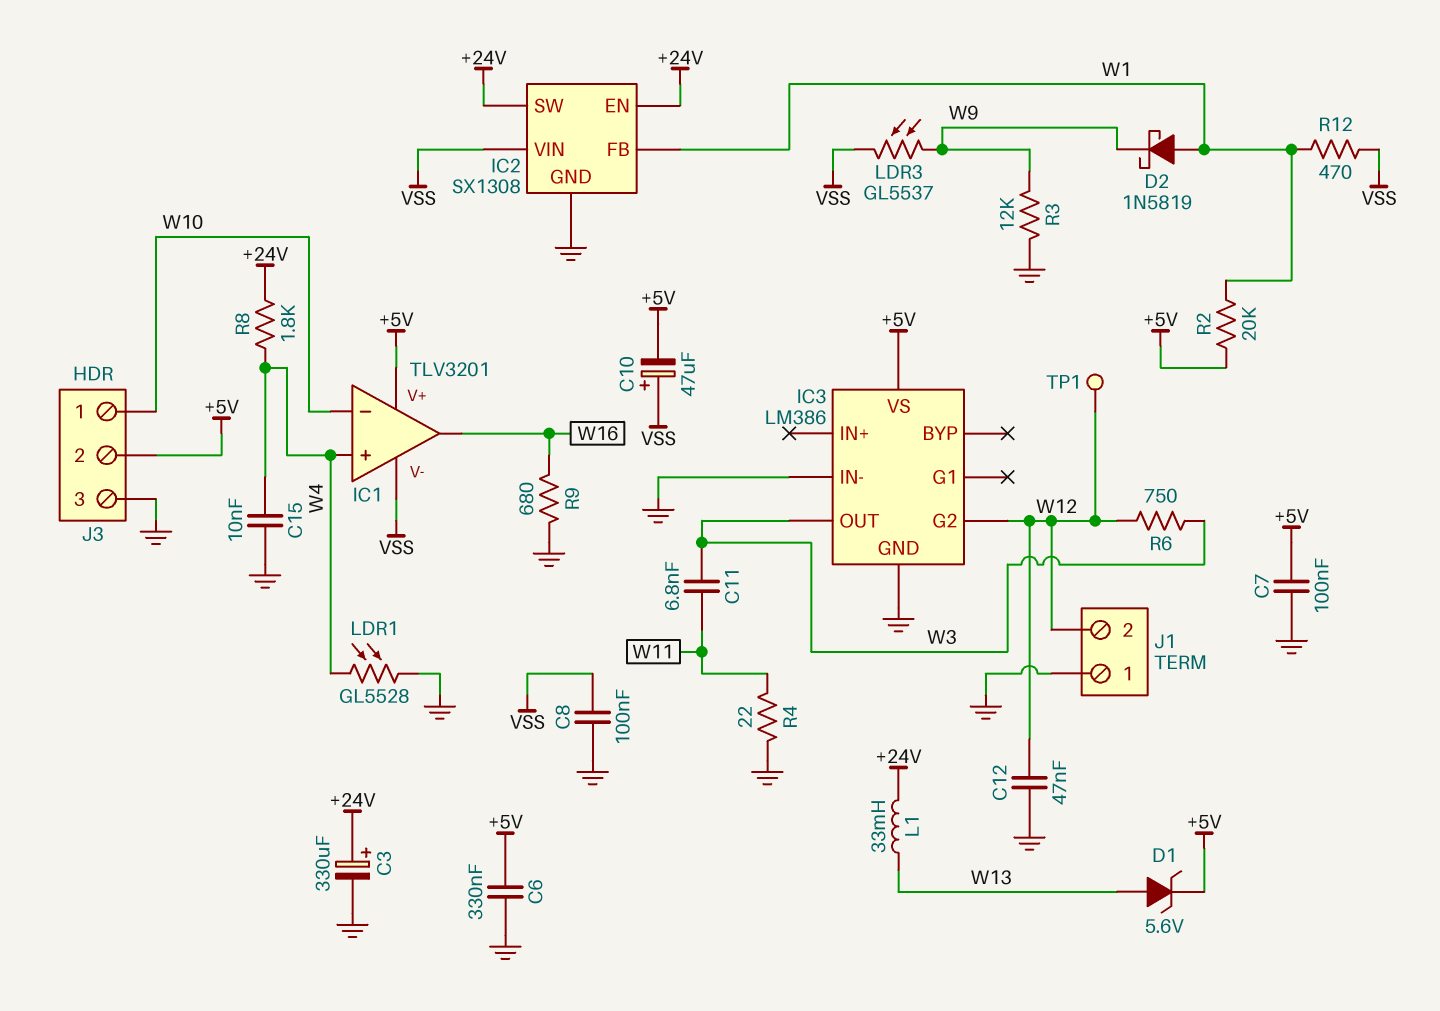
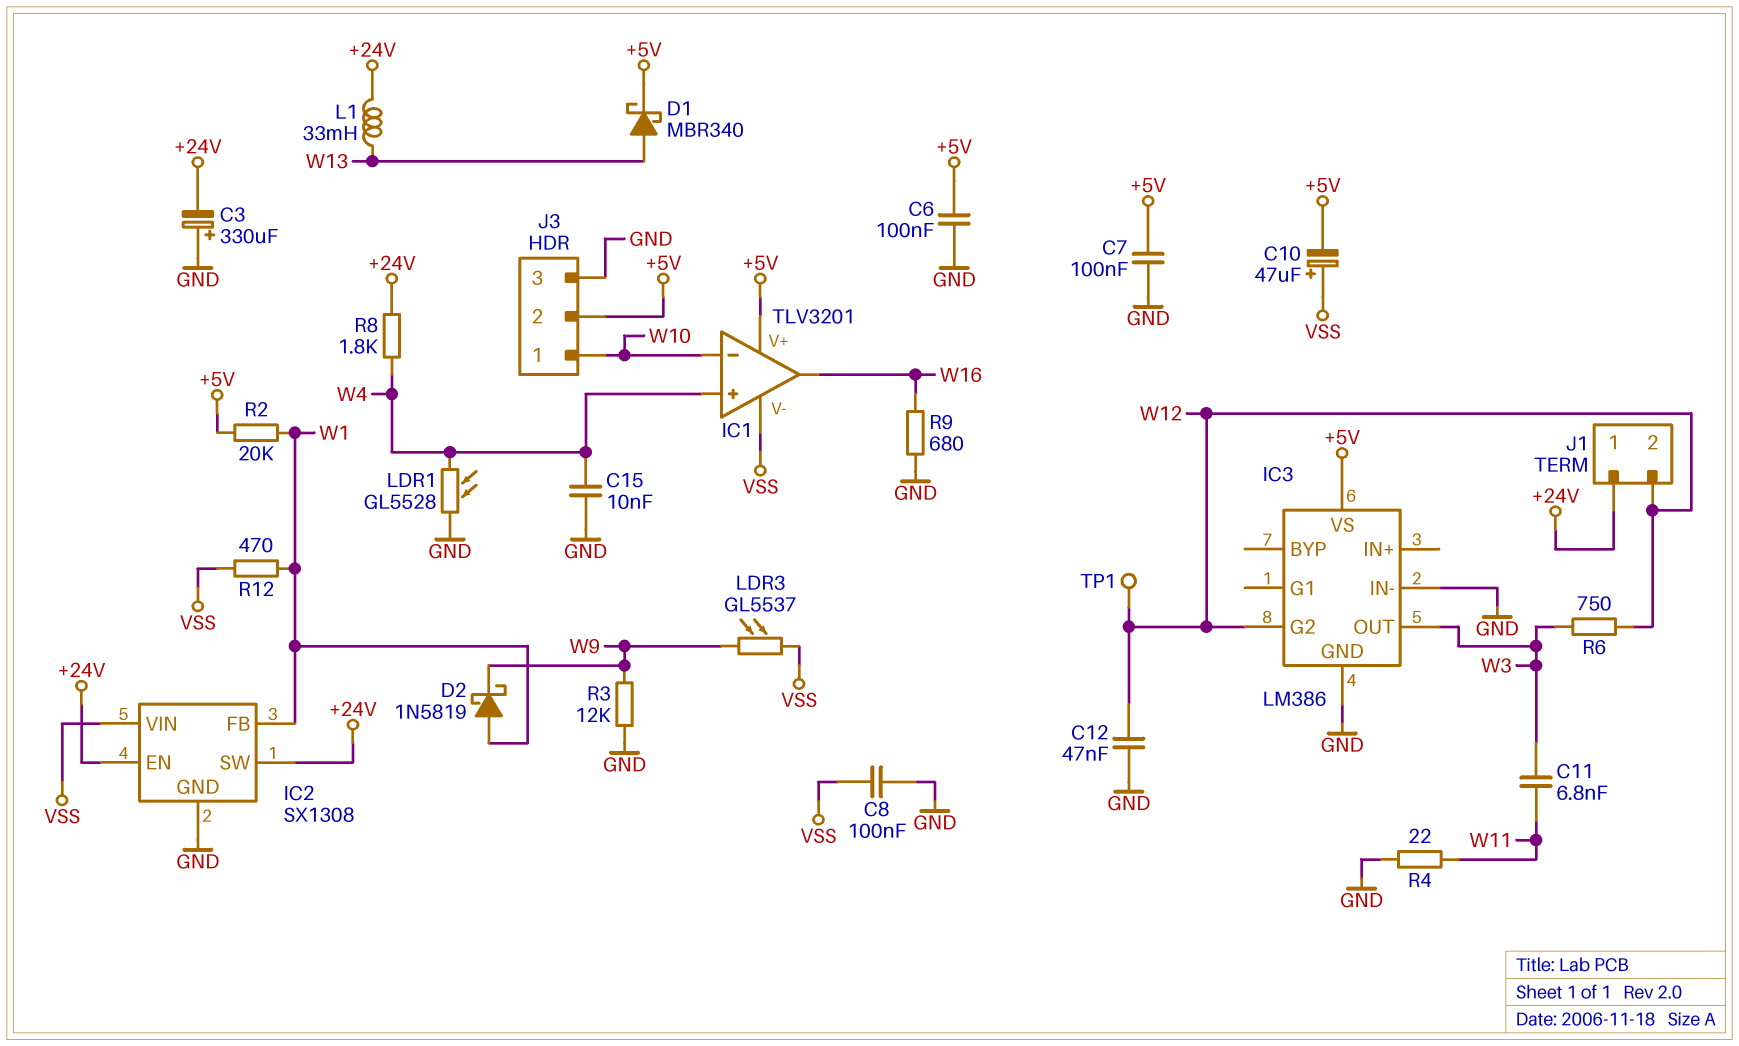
C3: 330uF (plus +24V, minus GND) -> 330uF (plus GND, minus +24V)
C6: 330nF (+5V, GND) -> 100nF (+5V, GND)
D1: zener 5.6V (A W13, K +5V) -> schottky MBR340 (A W13, K +5V)
J1 pin 1: GND -> +24V

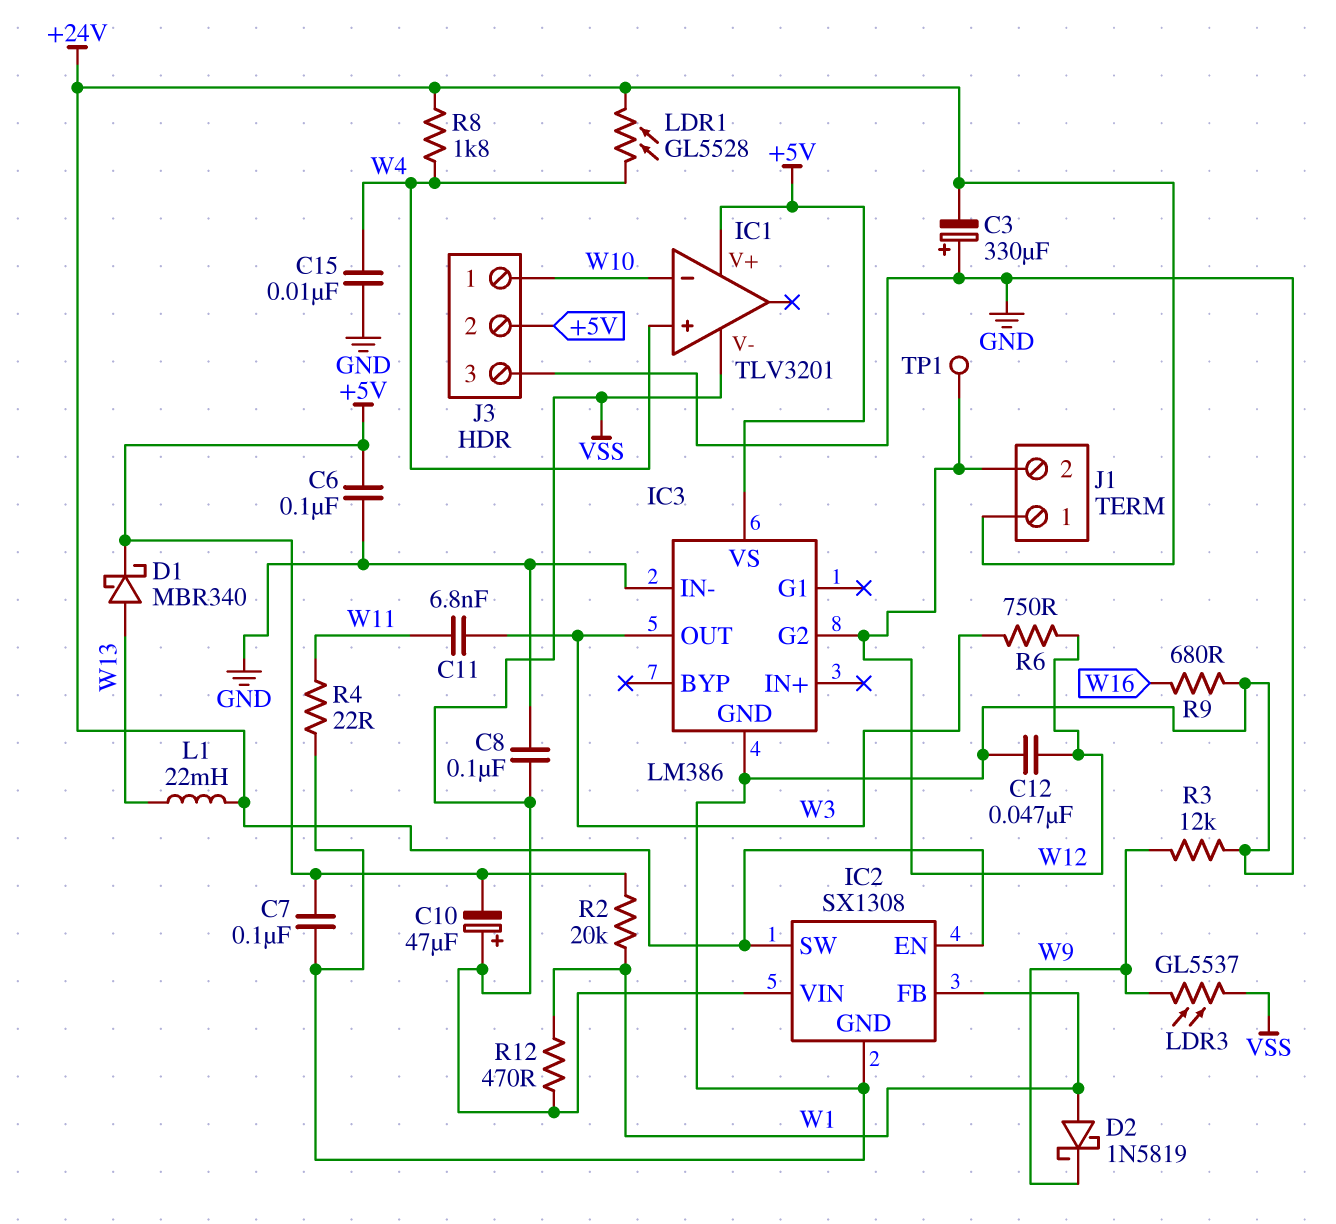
IC1 pin out: W16 -> none
L1: 33mH (+24V, W13) -> 22mH (+24V, W13)
LDR1: GL5528 (GND, W4) -> GL5528 (+24V, W4)

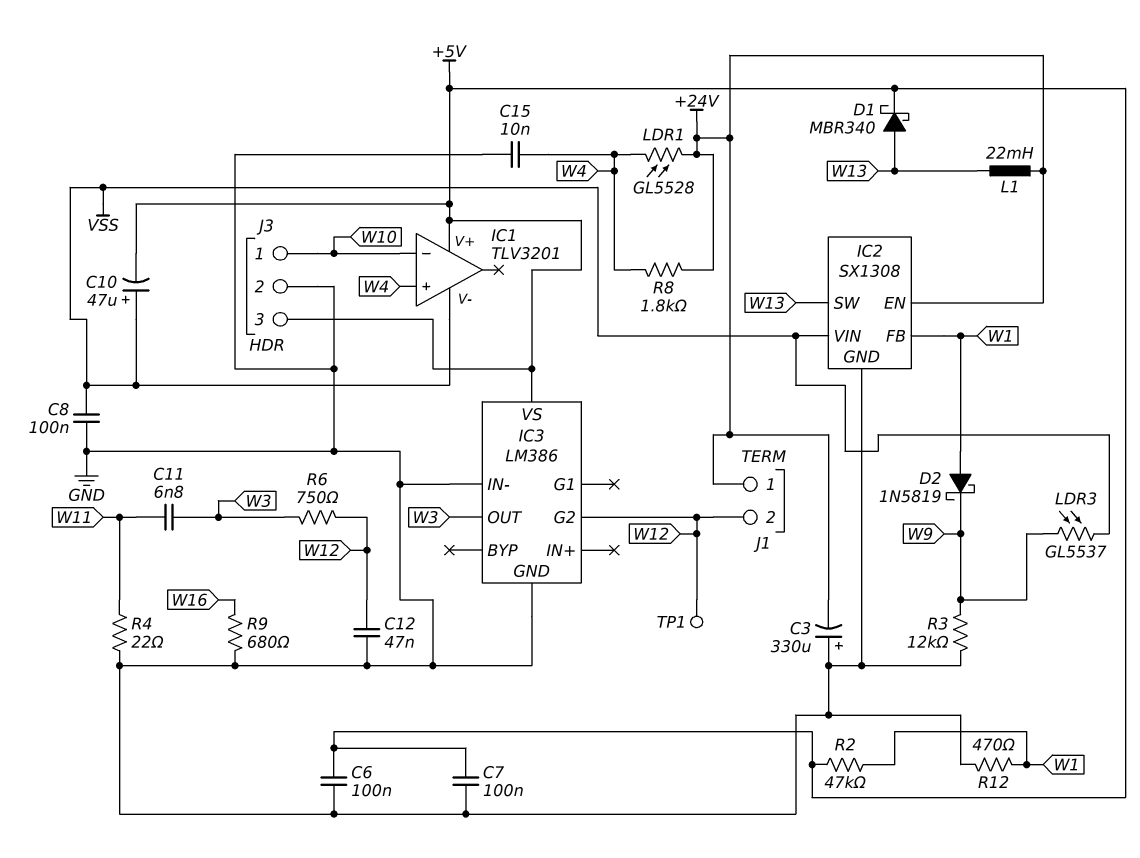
IC2 pin SW: +24V -> W13
J3 pin 2: +5V -> GND
J3 pin 3: GND -> +5V
R2: 20k (+5V, W1) -> 47k (+5V, W1)
R12: 470 (VSS, W1) -> 470 (GND, W1)

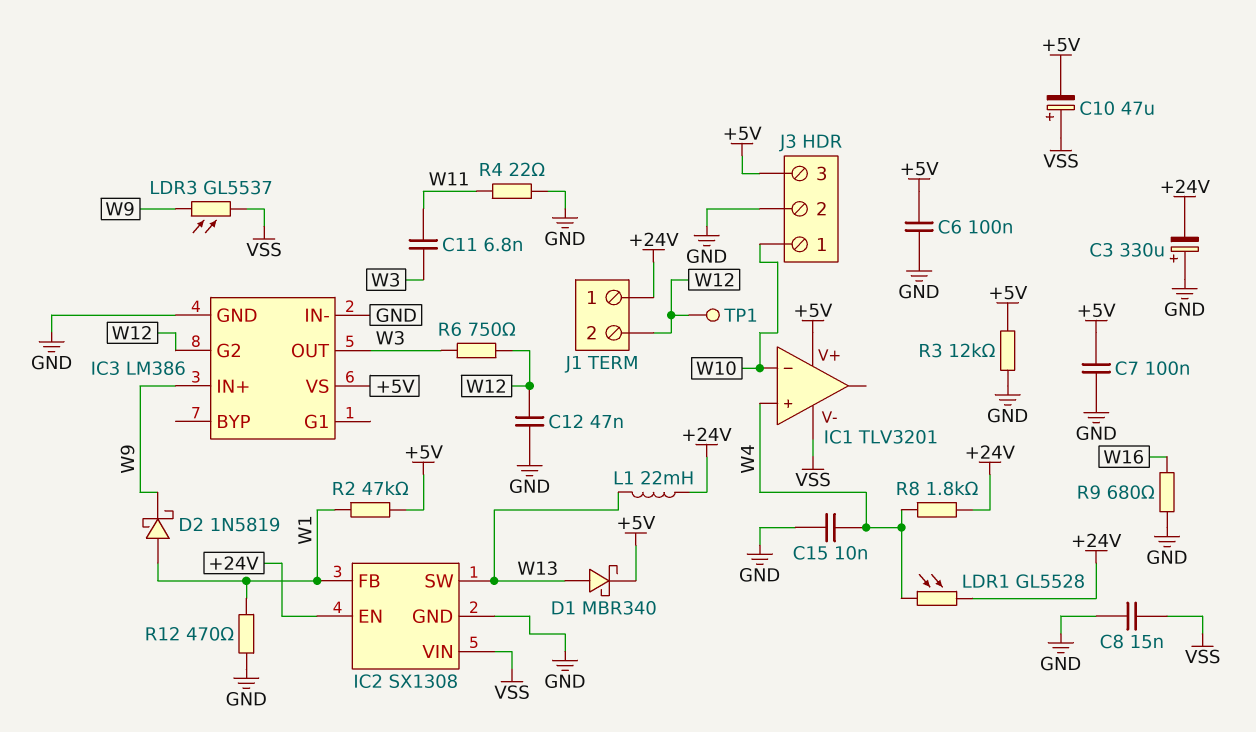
C8: 100nF (GND, VSS) -> 15nF (GND, VSS)
IC3 pin IN+: none -> W9
R3: 12k (GND, W9) -> 12k (+5V, GND)

